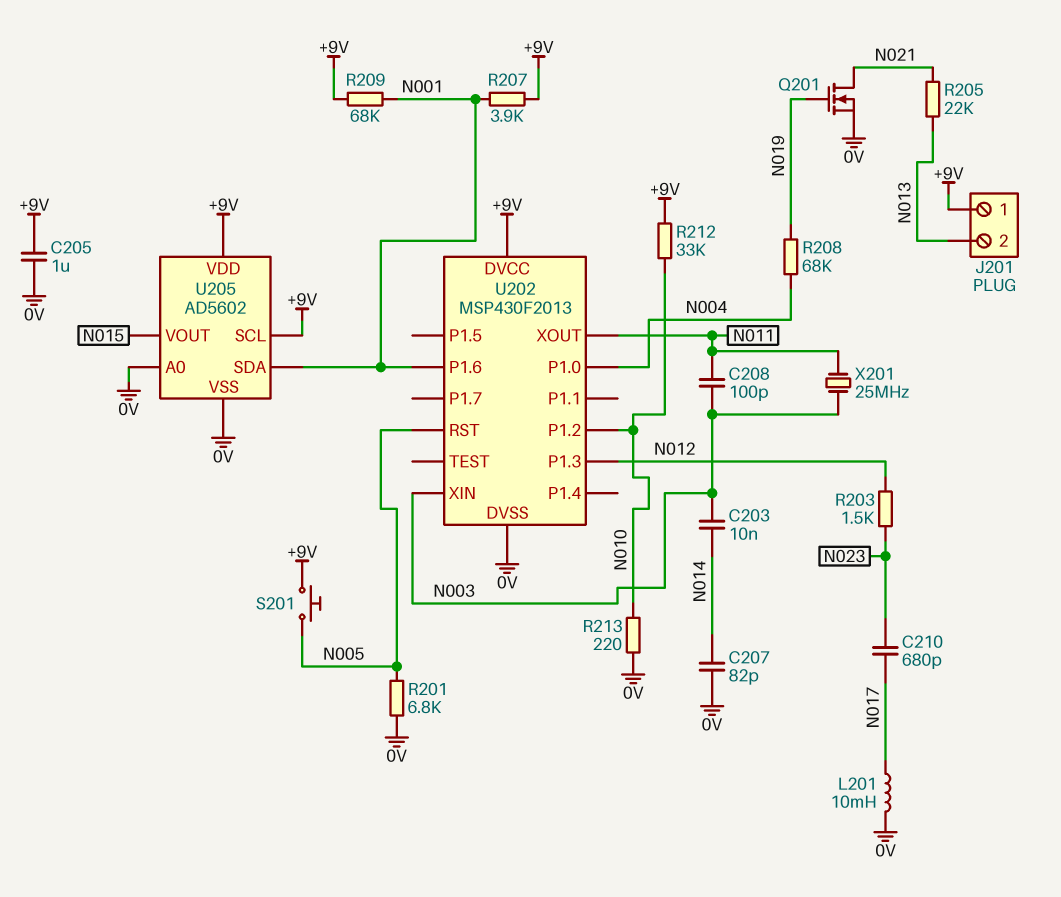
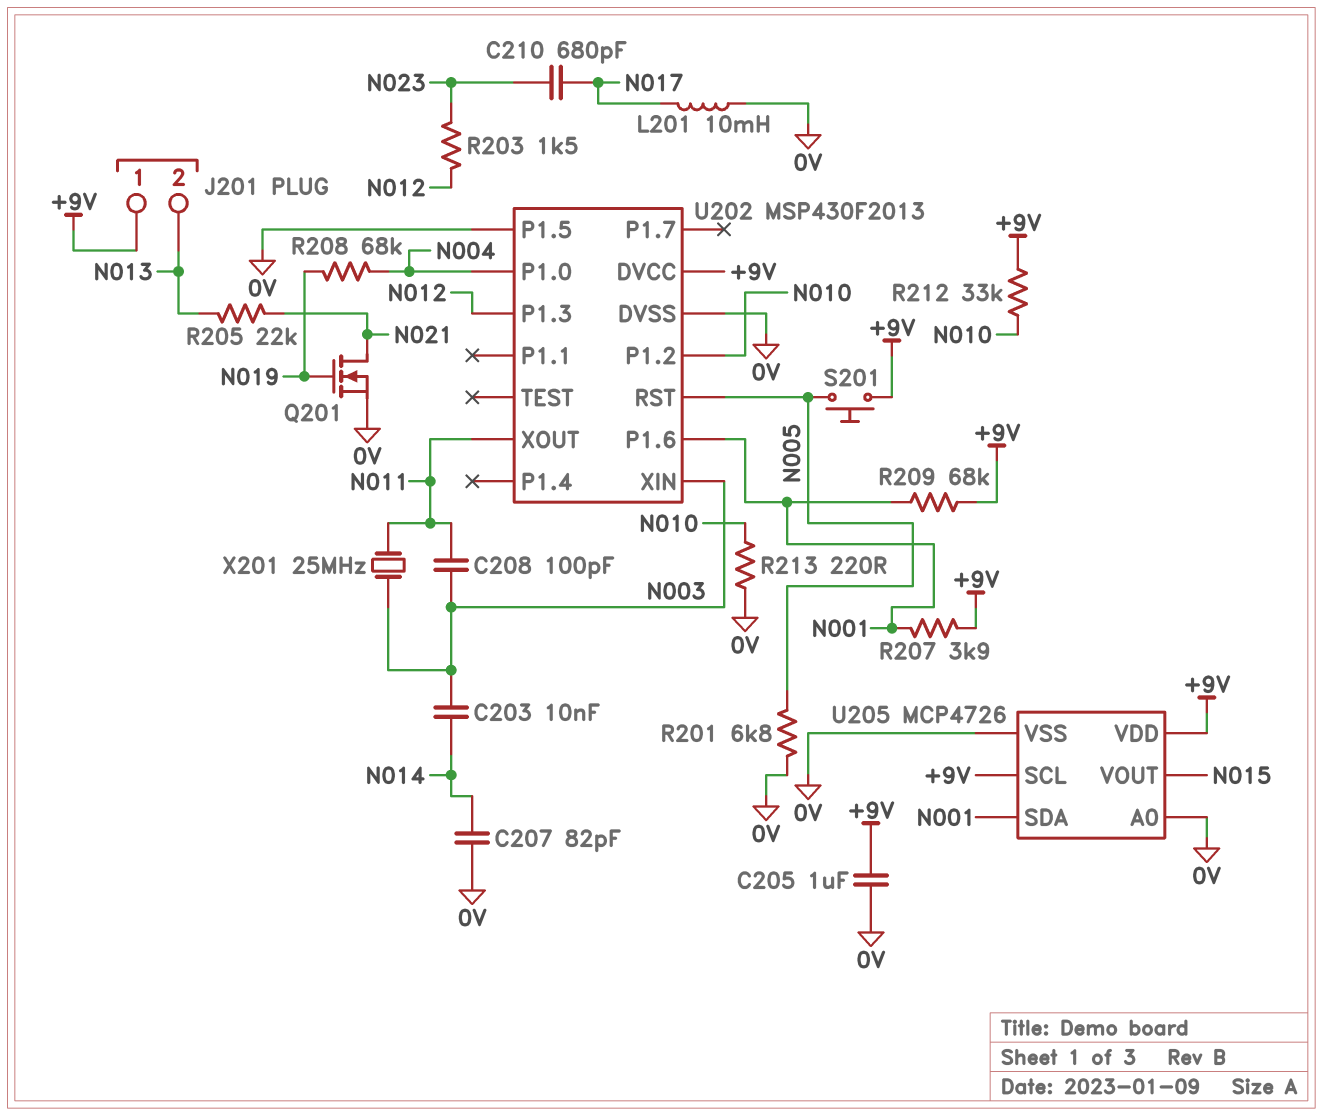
U202 pin P1.5: none -> 0V
U205: AD5602 -> MCP4726

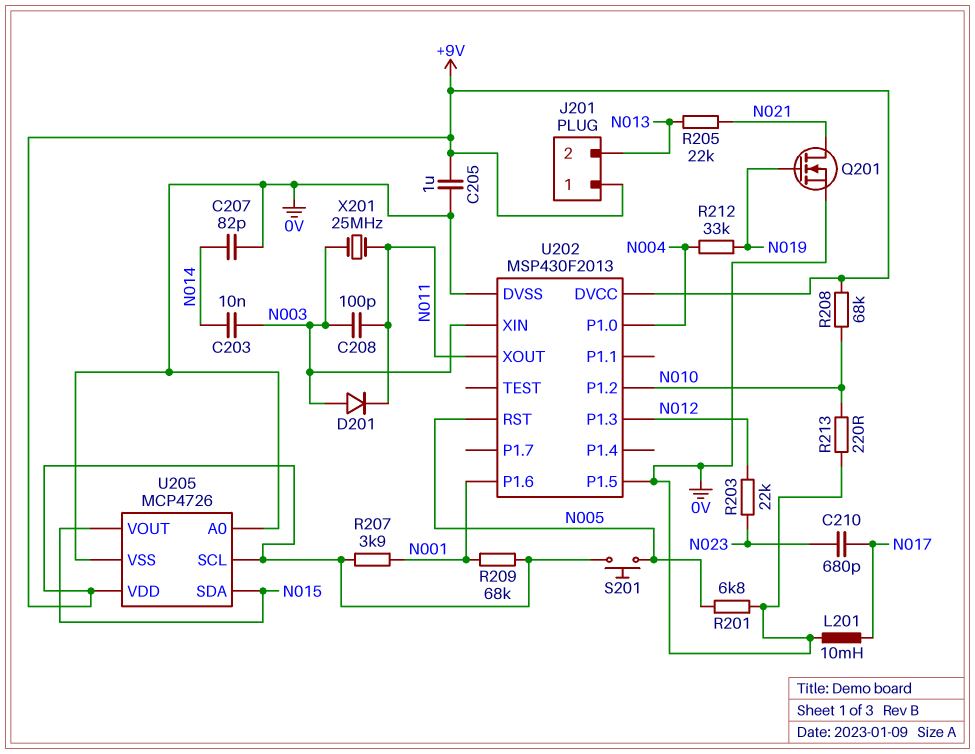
D201: none -> diode (A N003, K N011)
R203: 1.5k (N012, N023) -> 22k (N012, N023)
R208: 68k (N004, N019) -> 68k (+9V, N010)
R212: 33k (+9V, N010) -> 33k (N004, N019)
U205 pin SDA: N001 -> N015

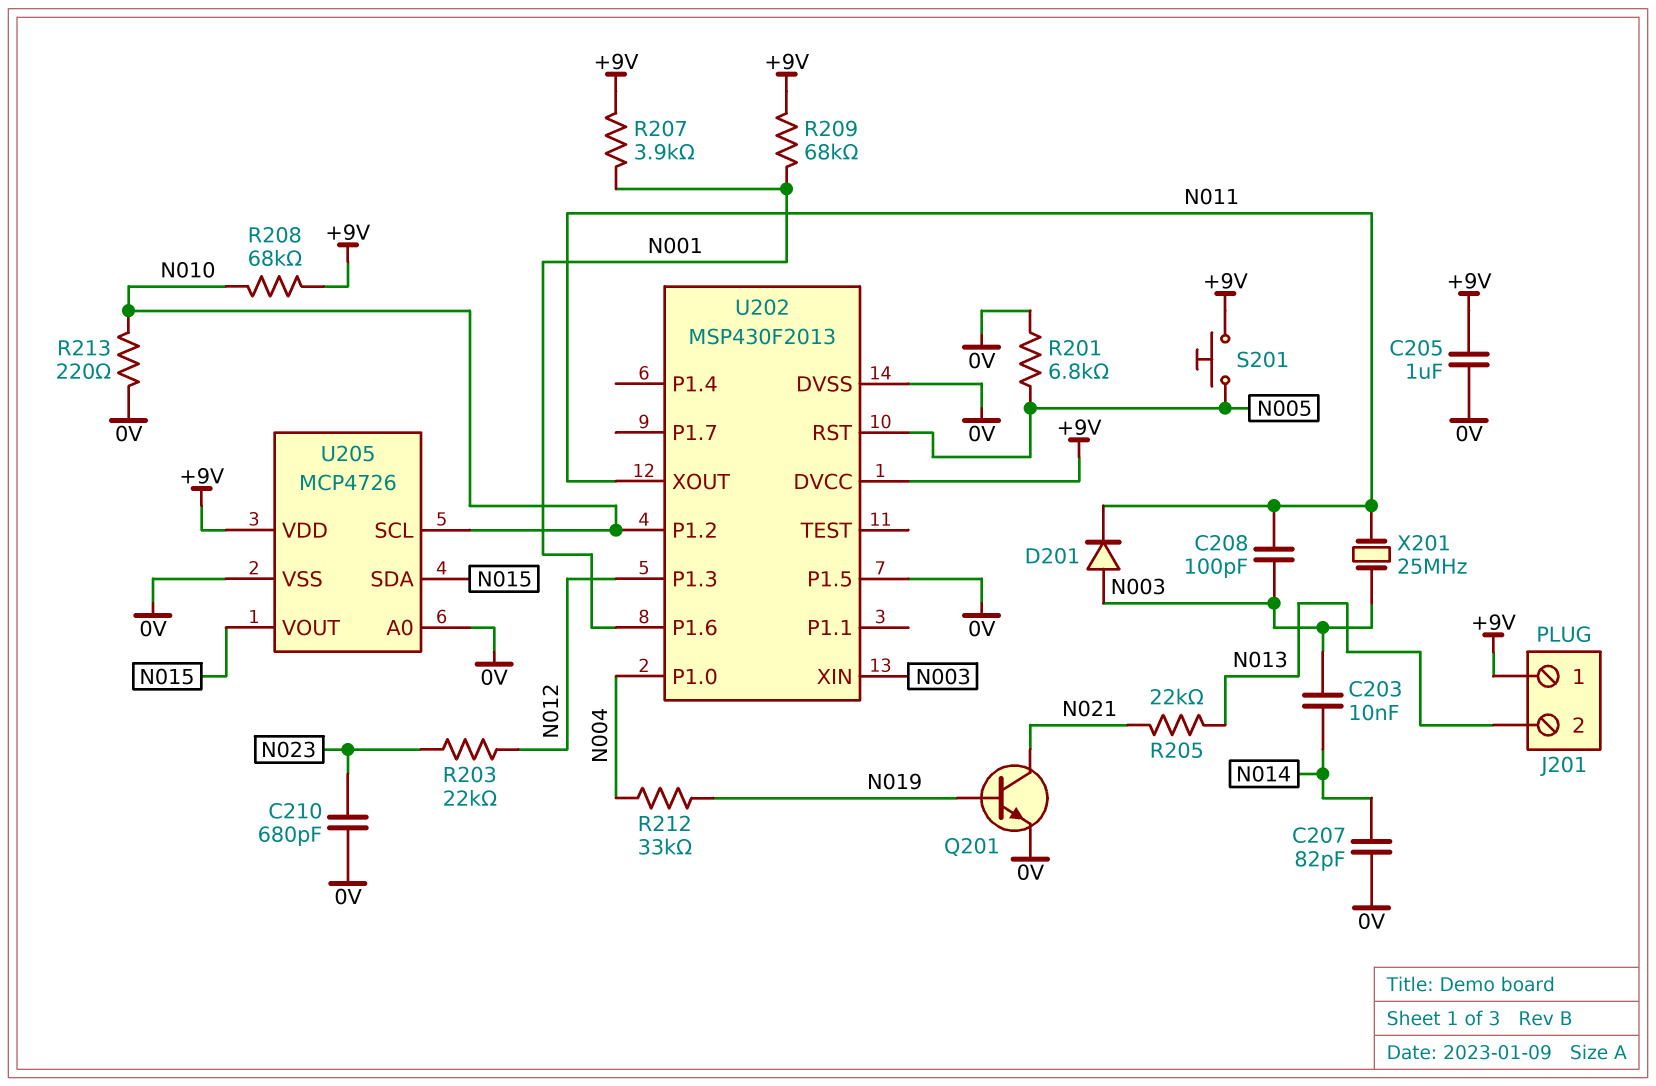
C210: 680pF (N017, N023) -> 680pF (0V, N023)
L201: 10mH (0V, N017) -> none
Q201: NMOS (G N019, D N021, S 0V) -> NPN (B N019, C N021, E 0V)
U205 pin SCL: +9V -> N010

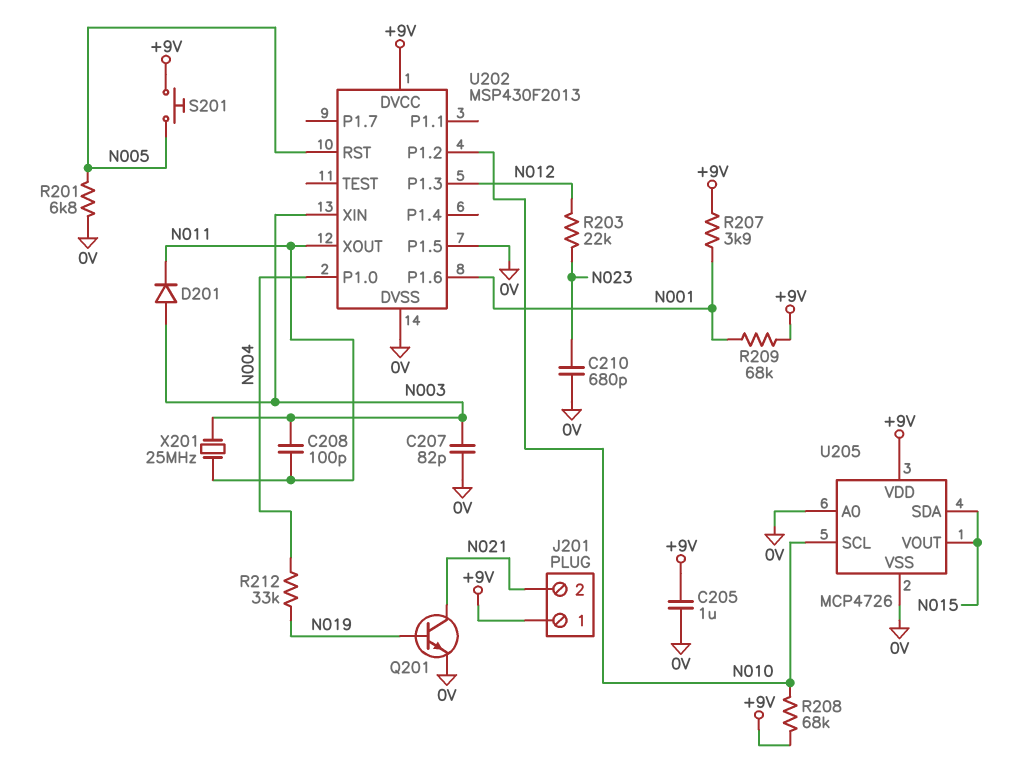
C203: 10nF (N003, N014) -> none
C207: 82pF (0V, N014) -> 82pF (0V, N003)
J201 pin 2: N013 -> N021
R205: 22k (N013, N021) -> none
R213: 220 (0V, N010) -> none

